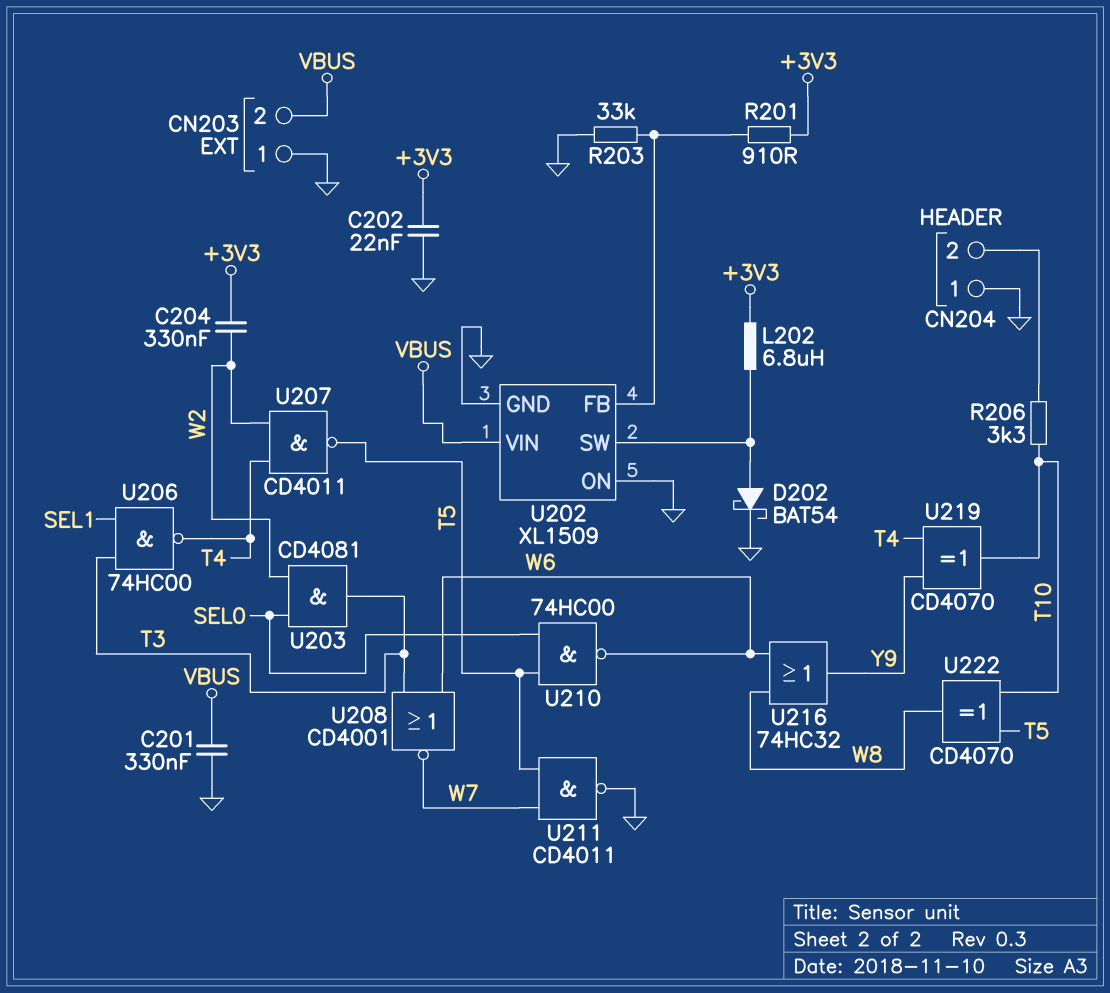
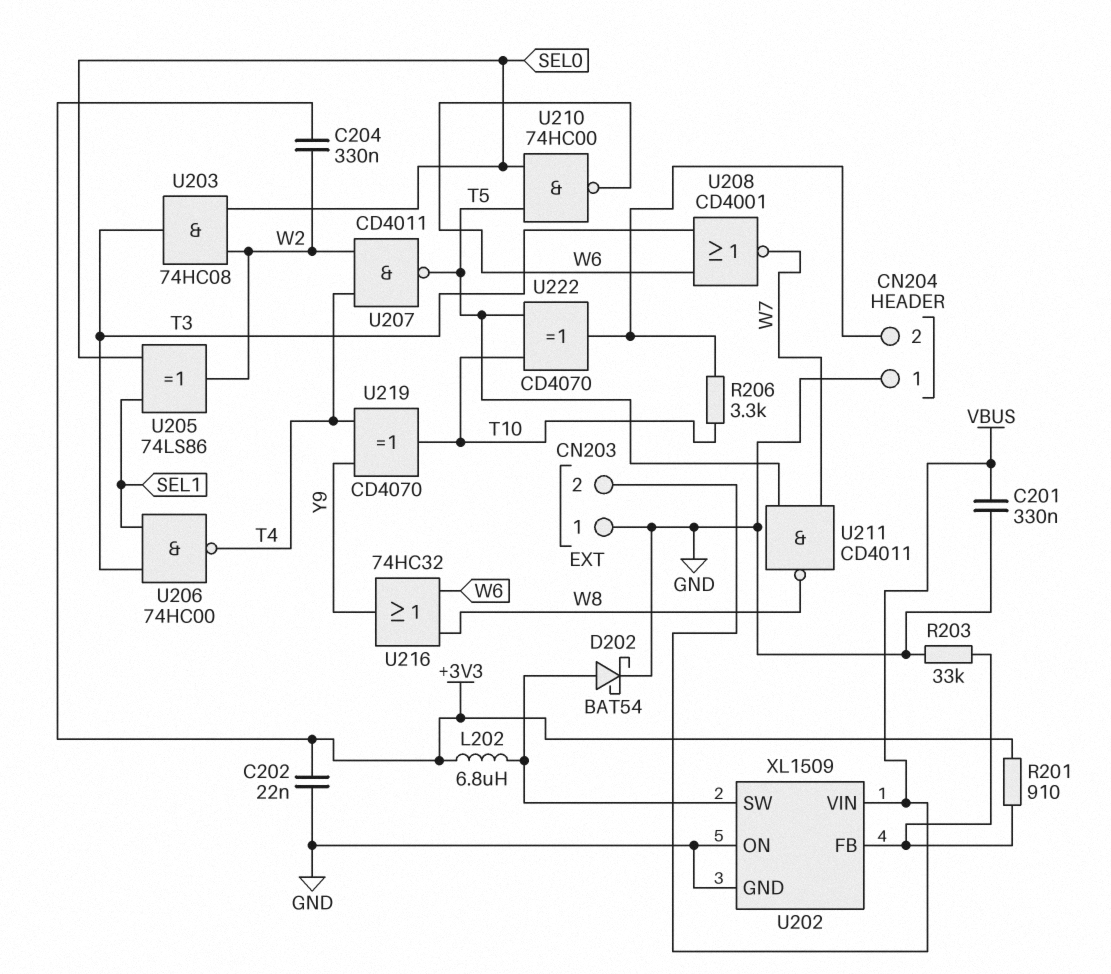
U203: AND CD4081 (in SEL0, in W2, out T3) -> AND 74HC08 (in SEL0, in W2, out T3)
U205: none -> XOR 74LS86 (in SEL0, in SEL1, out W2)
U211: NAND CD4011 (in T5, in W7, out GND) -> NAND CD4011 (in T5, in W7, out W8)
U222: XOR CD4070 (in T5, in T10, out W8) -> XOR CD4070 (in T5, in T10, out CN204/2)

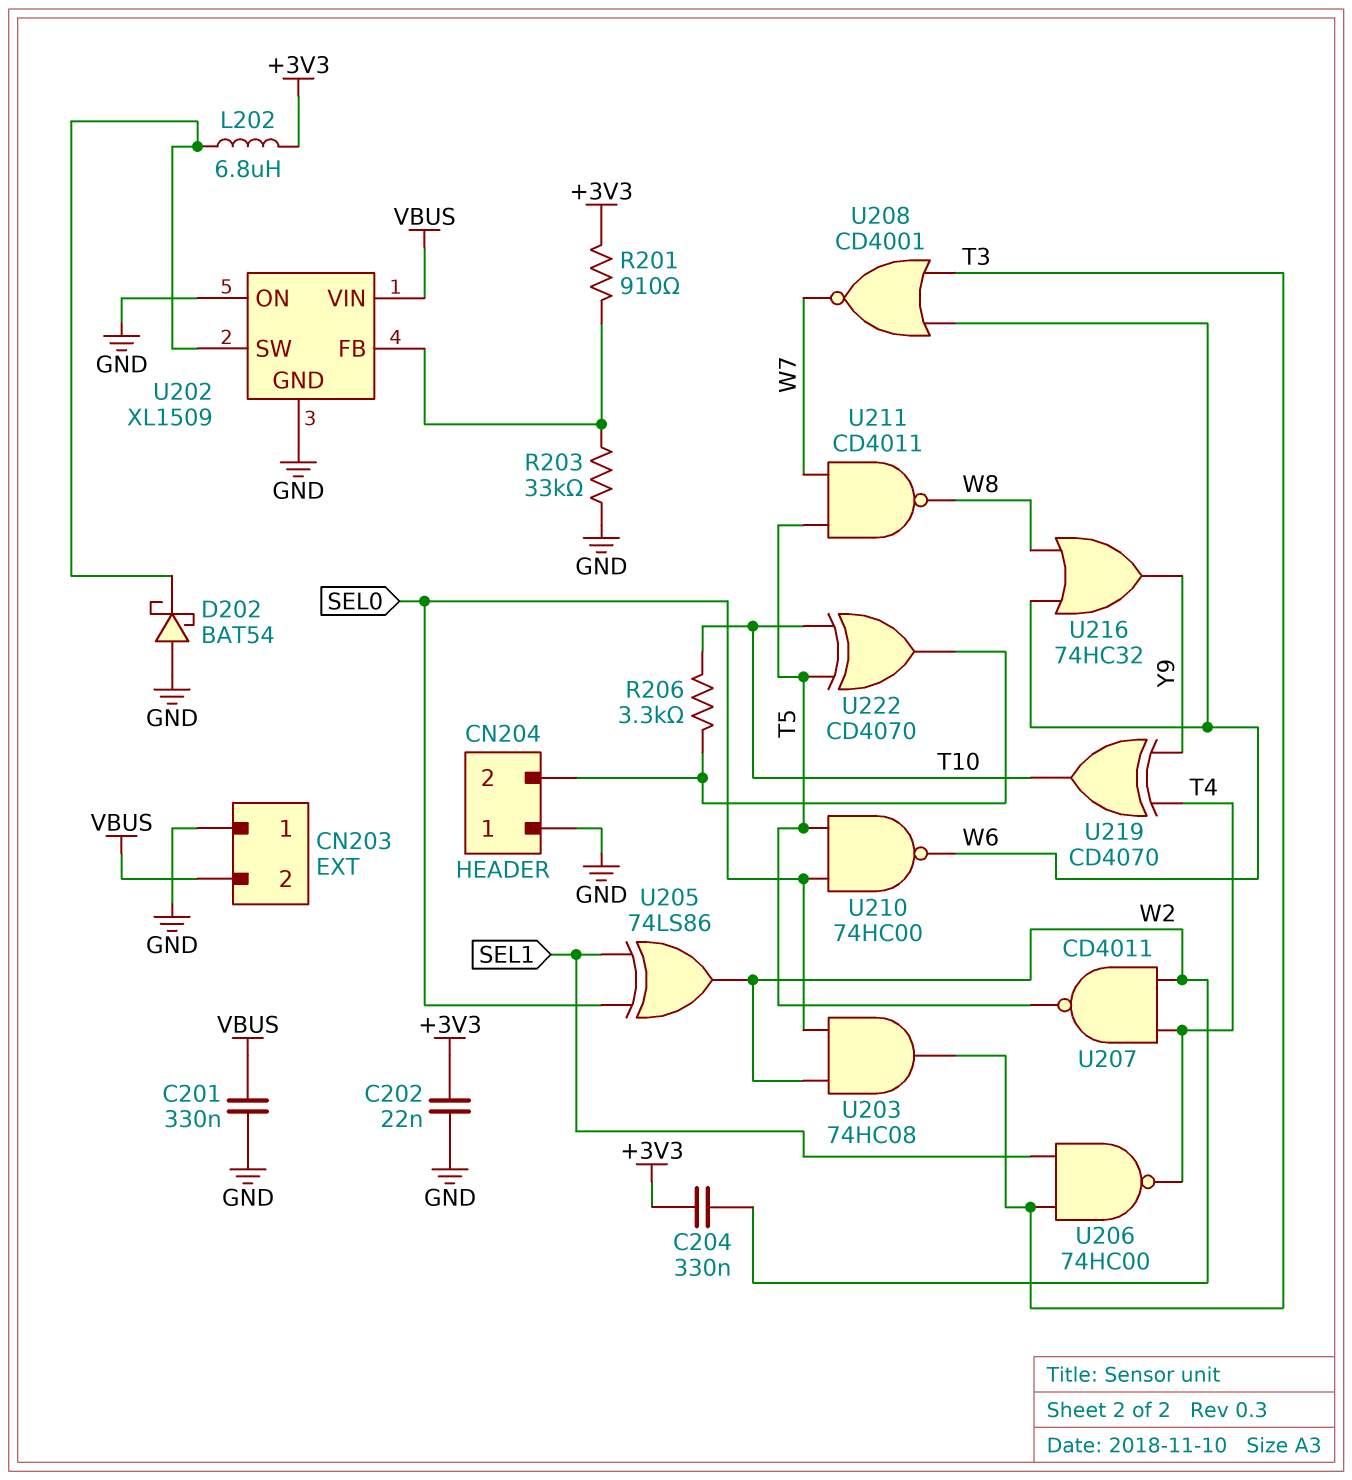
D202: schottky BAT54 (A U202/SW, K GND) -> schottky BAT54 (A GND, K U202/SW)

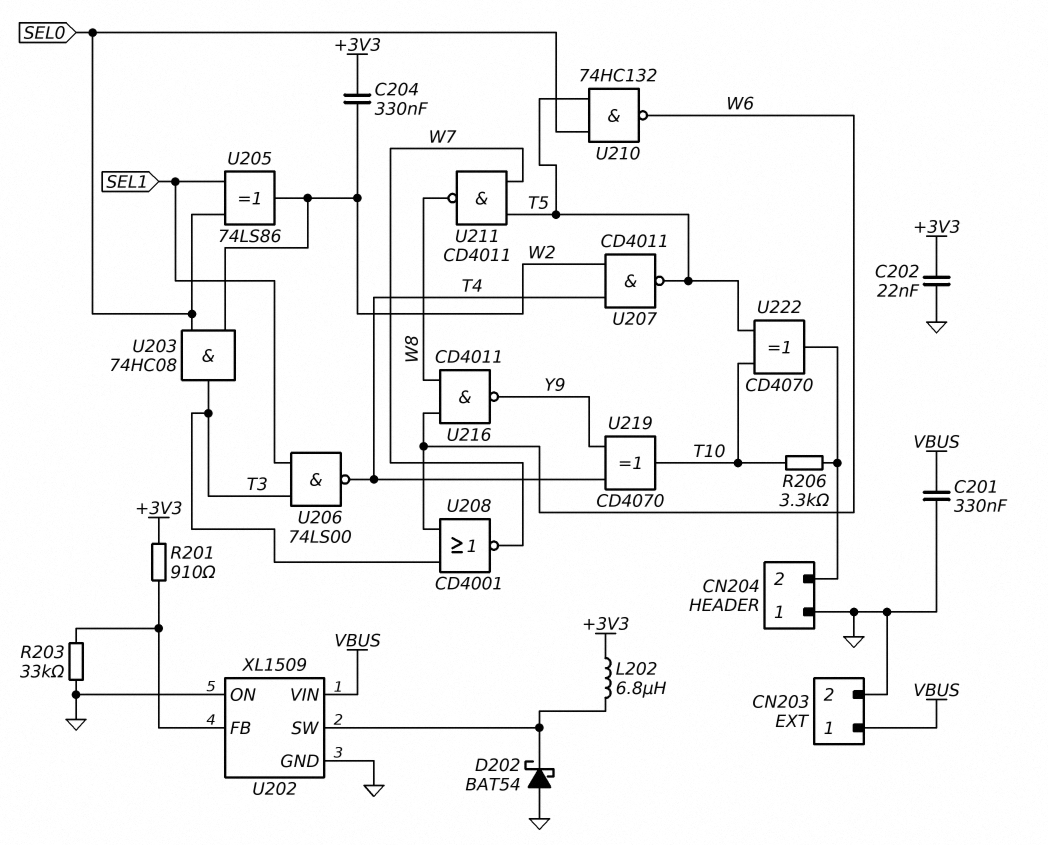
CN203 pin 1: GND -> VBUS
CN203 pin 2: VBUS -> GND
U206: NAND 74HC00 (in SEL1, in T3, out T4) -> NAND 74LS00 (in SEL1, in T3, out T4)
U210: NAND 74HC00 (in SEL0, in T5, out W6) -> NAND 74HC132 (in SEL0, in T5, out W6)
U216: OR 74HC32 (in W6, in W8, out Y9) -> NAND CD4011 (in W6, in W8, out Y9)

